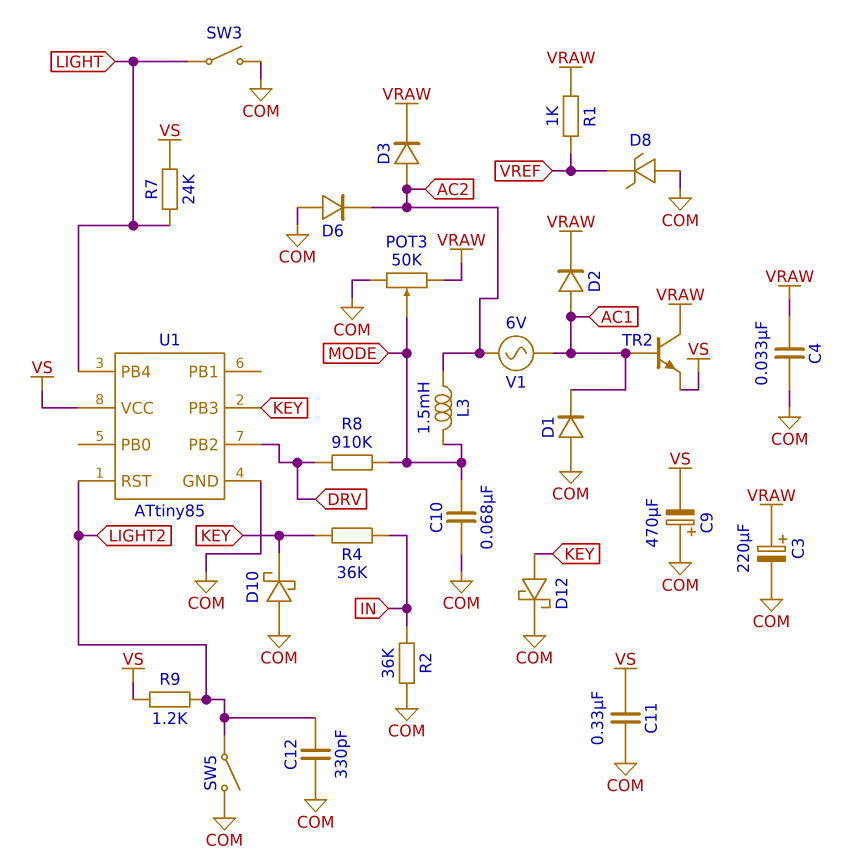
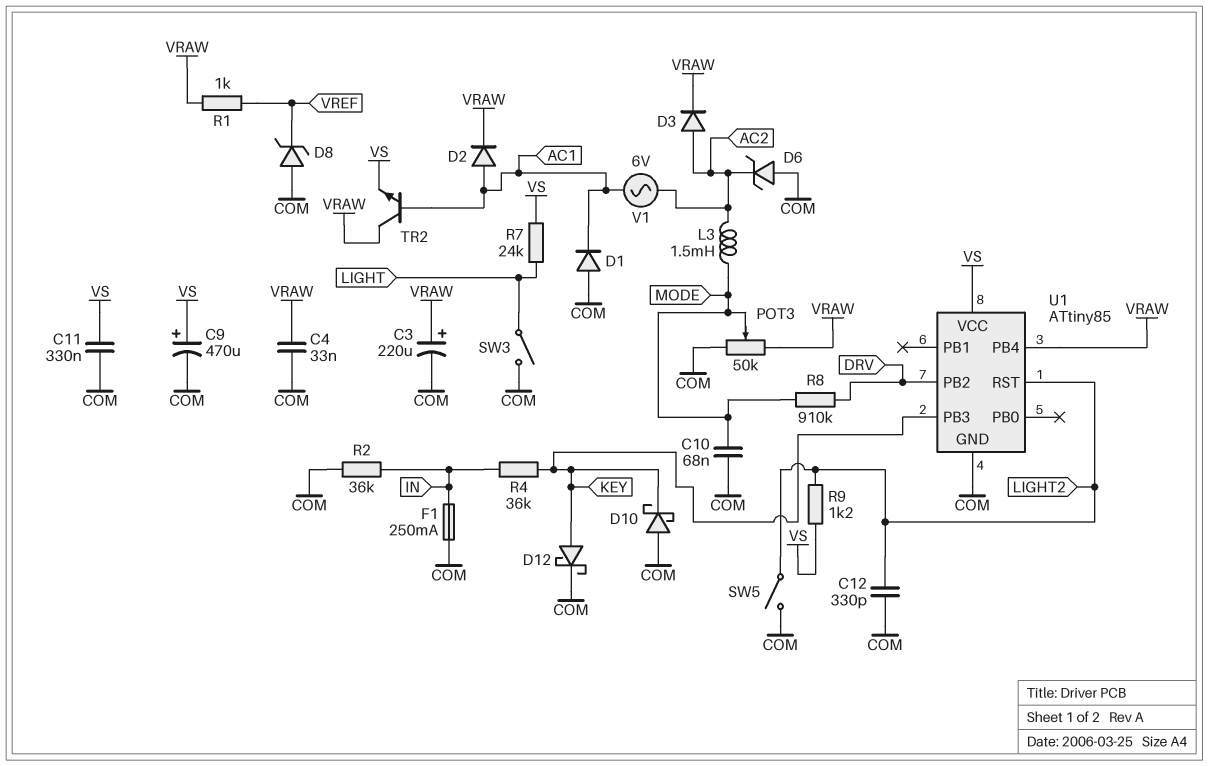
C9: 470uF (plus COM, minus VS) -> 470uF (plus VS, minus COM)
D6: diode (A COM, K AC2) -> zener (A COM, K AC2)
F1: none -> 250mA (COM, IN)
U1 pin PB4: LIGHT -> VRAW

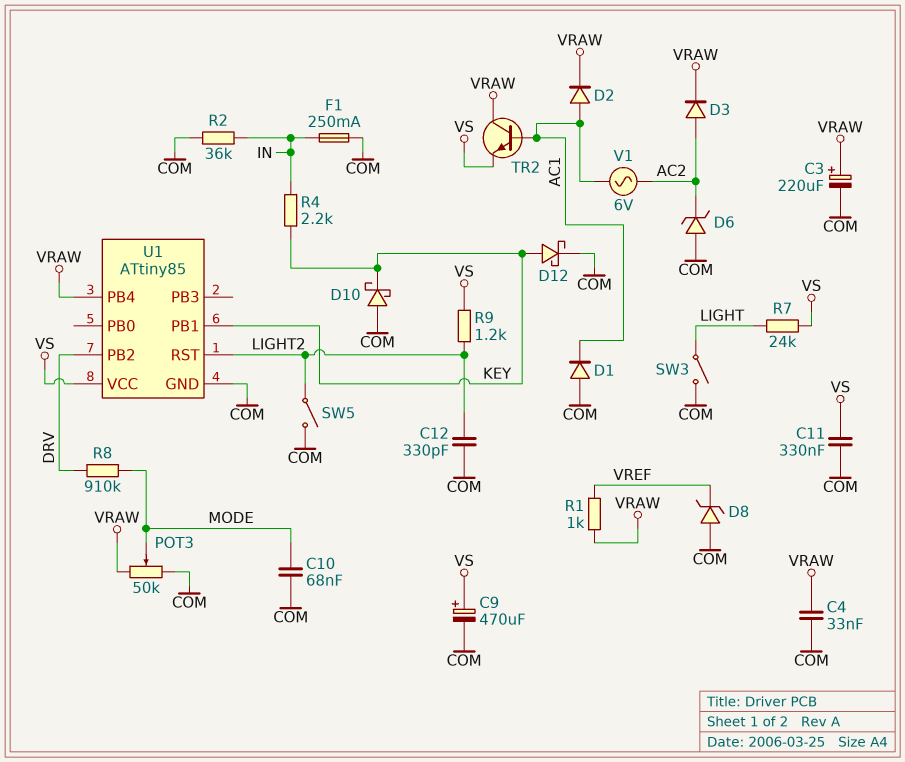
L3: 1.5mH (AC2, MODE) -> none
R4: 36k (IN, KEY) -> 2.2k (IN, KEY)
U1 pin PB1: none -> KEY
U1 pin PB3: KEY -> none

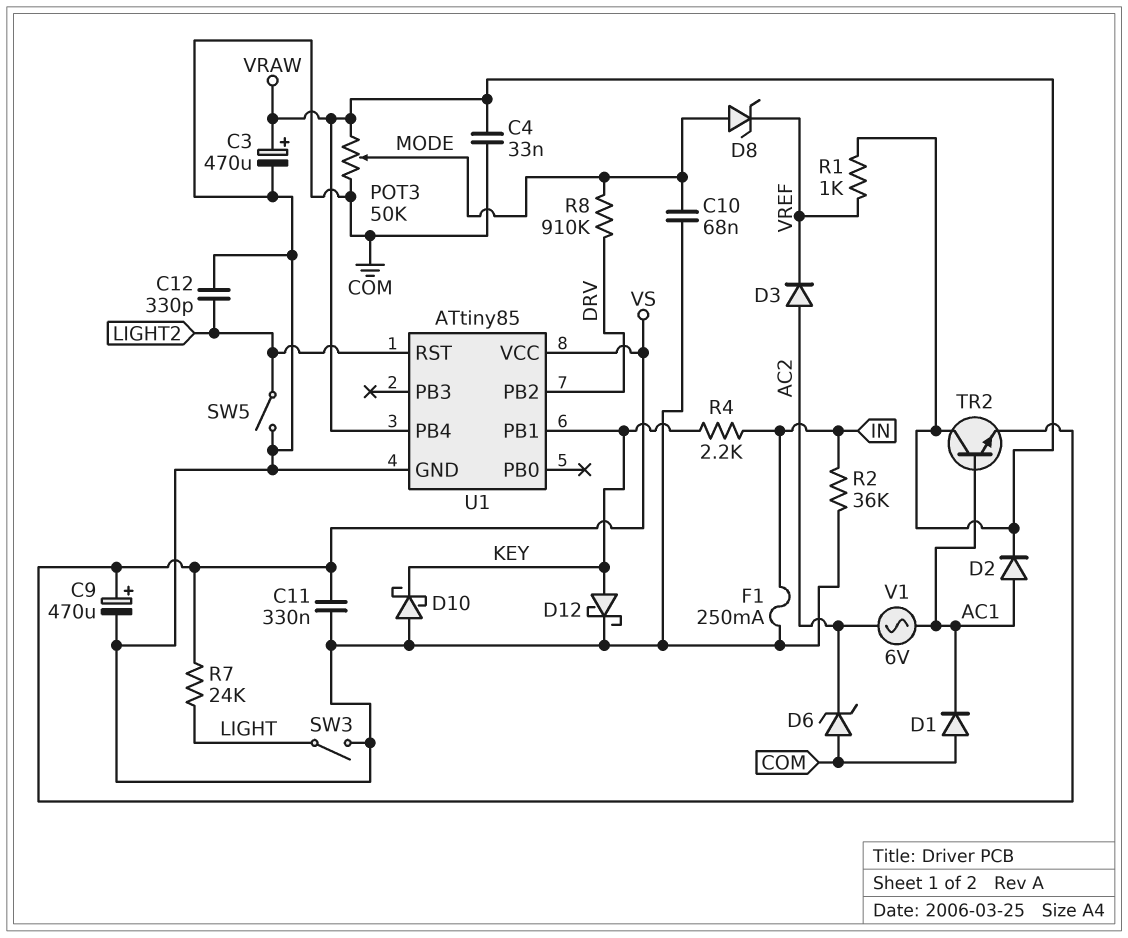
C3: 220uF (plus VRAW, minus COM) -> 470uF (plus VRAW, minus COM)
D3: diode (A AC2, K VRAW) -> diode (A AC2, K VREF)
D8: zener (A COM, K VREF) -> zener (A MODE, K VREF)
R9: 1.2k (LIGHT2, VS) -> none

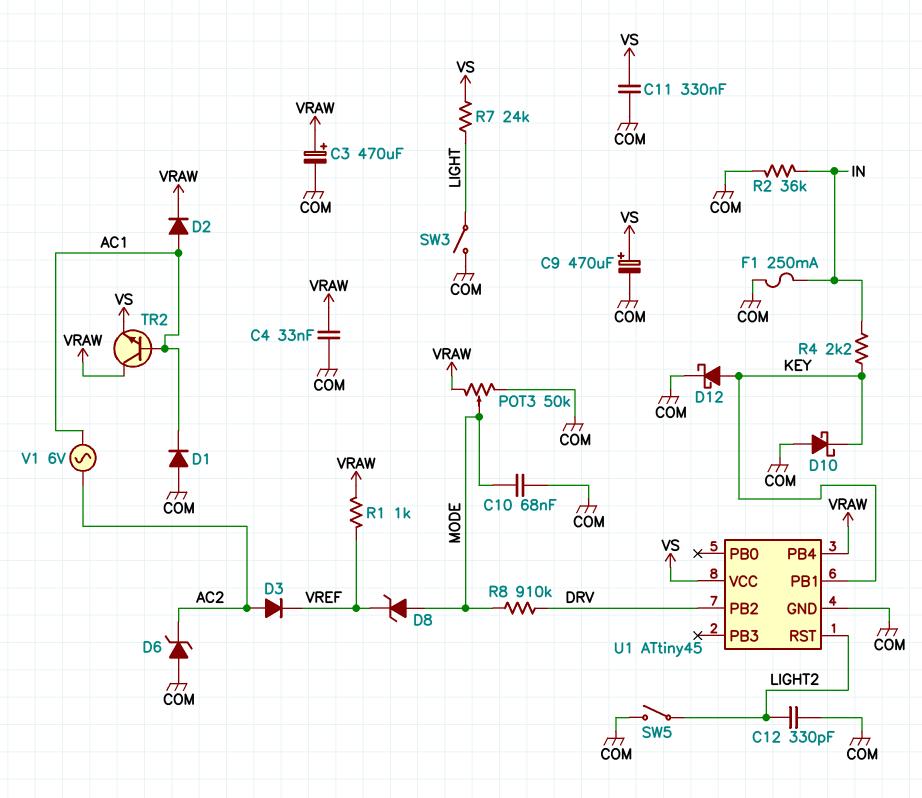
U1: ATtiny85 -> ATtiny45

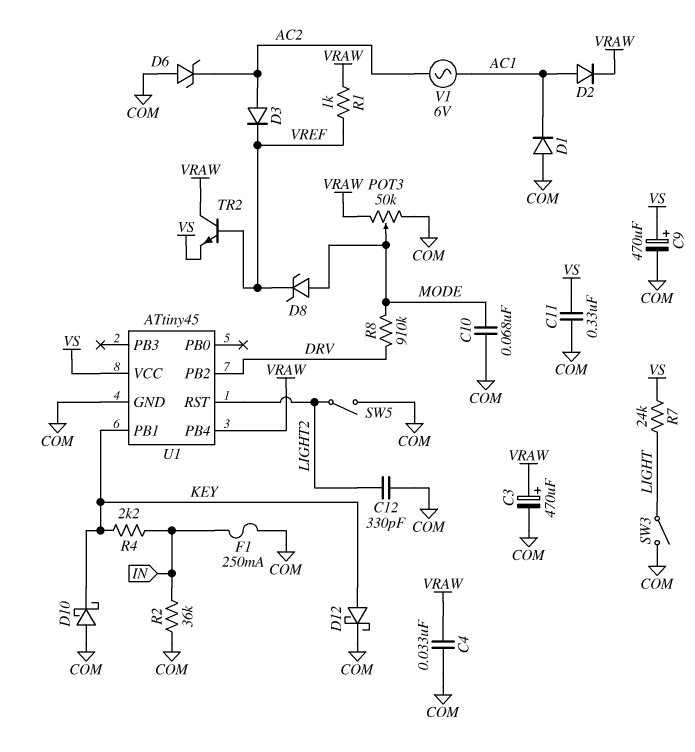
TR2: NPN (B AC1, C VRAW, E VS) -> NPN (B VREF, C VRAW, E VS)

